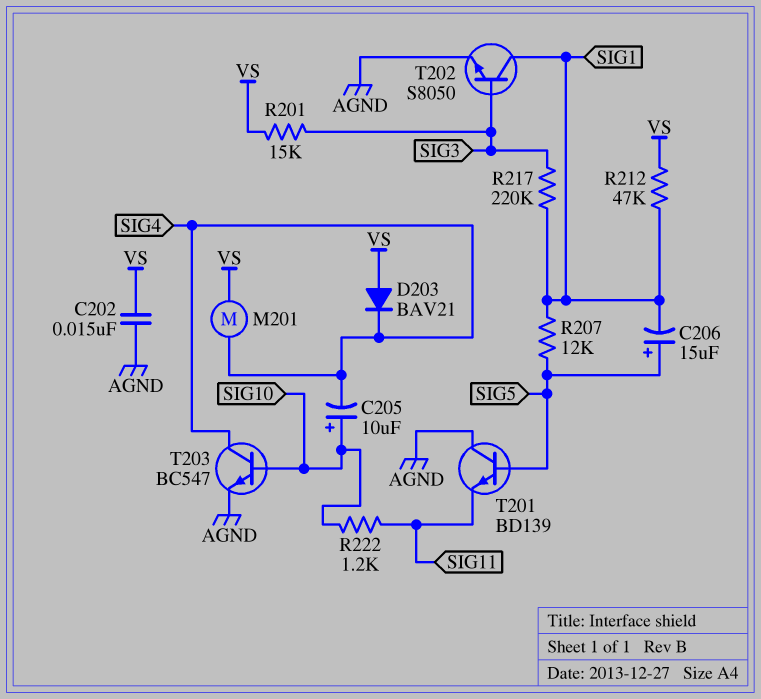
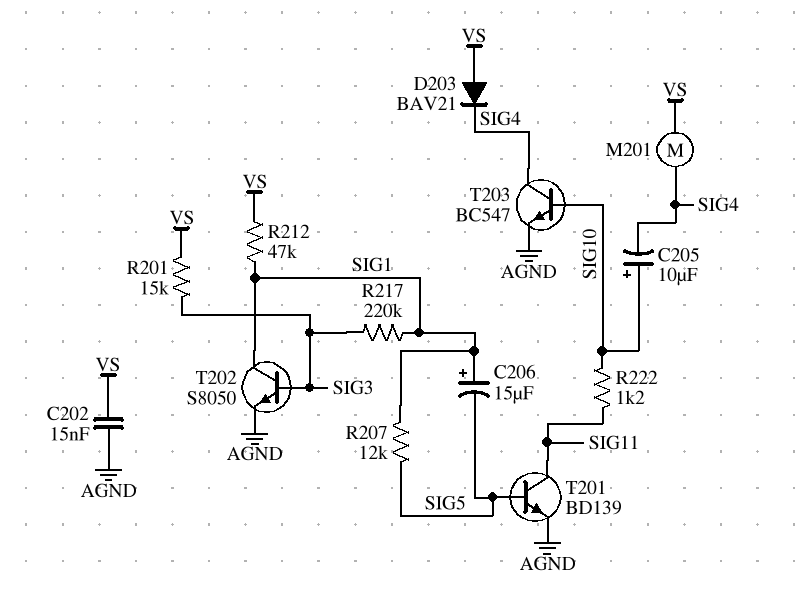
C206: 15uF (plus SIG5, minus SIG1) -> 15uF (plus SIG1, minus SIG5)
T201: NPN BD139 (B SIG5, C AGND, E SIG11) -> NPN BD139 (B SIG5, C SIG11, E AGND)

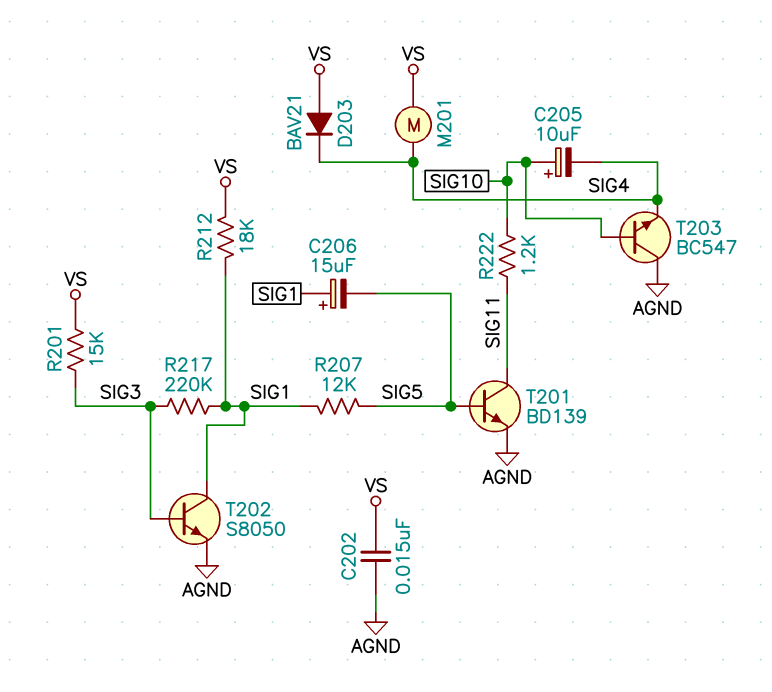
R212: 47k (SIG1, VS) -> 18k (SIG1, VS)
T203: NPN BC547 (B SIG10, C SIG4, E AGND) -> NPN BC547 (B SIG10, C AGND, E SIG4)

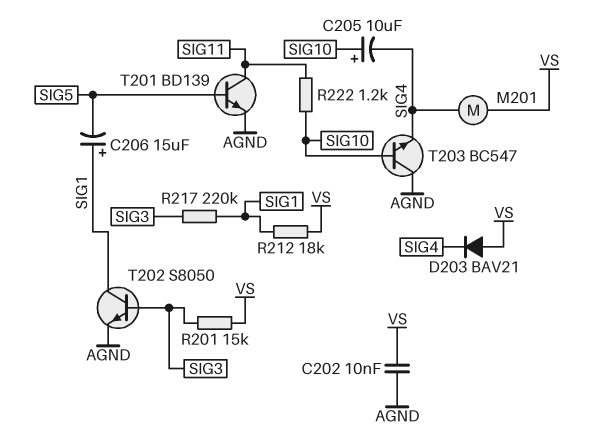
C202: 15nF (AGND, VS) -> 10nF (AGND, VS)
R207: 12k (SIG1, SIG5) -> none

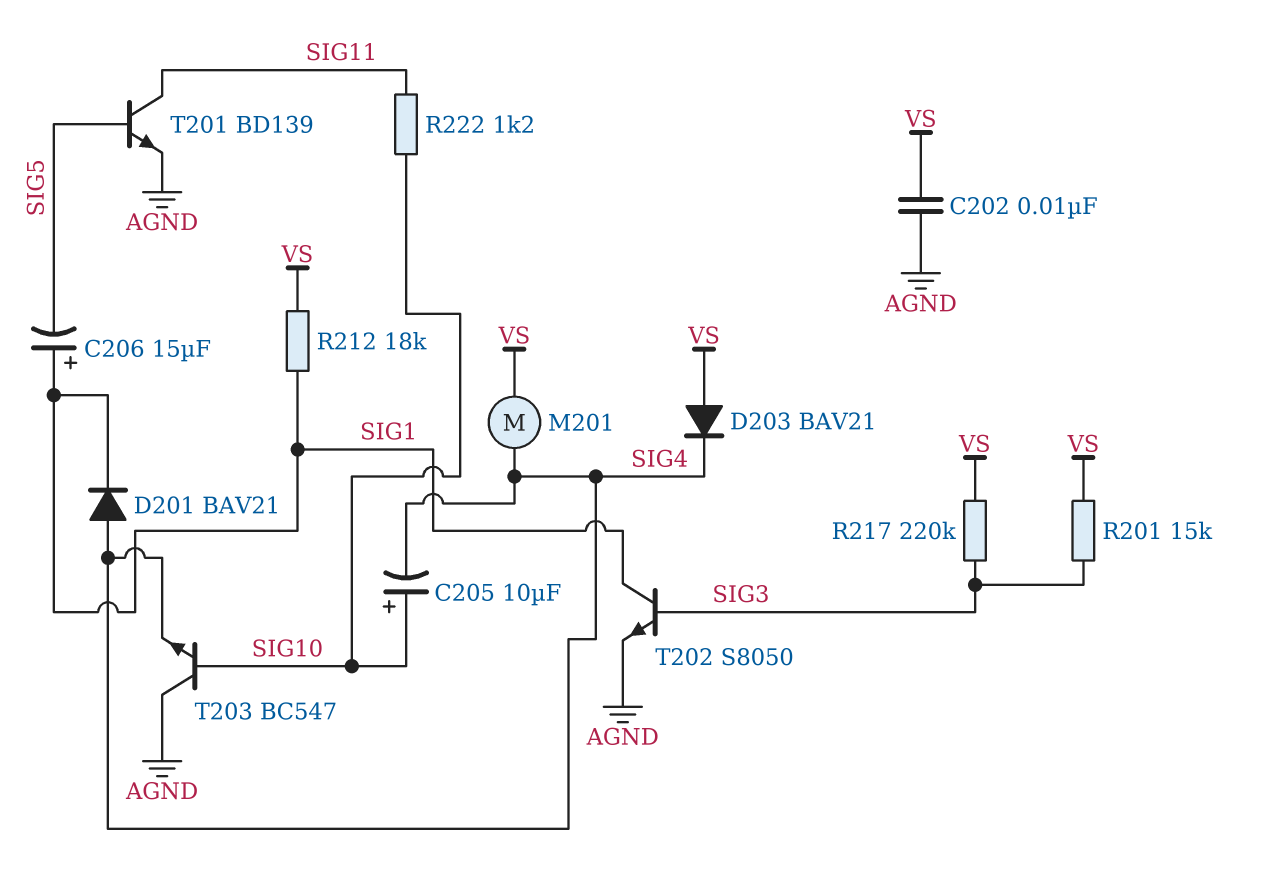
D201: none -> diode BAV21 (A SIG4, K SIG1)
R217: 220k (SIG1, SIG3) -> 220k (SIG3, VS)

